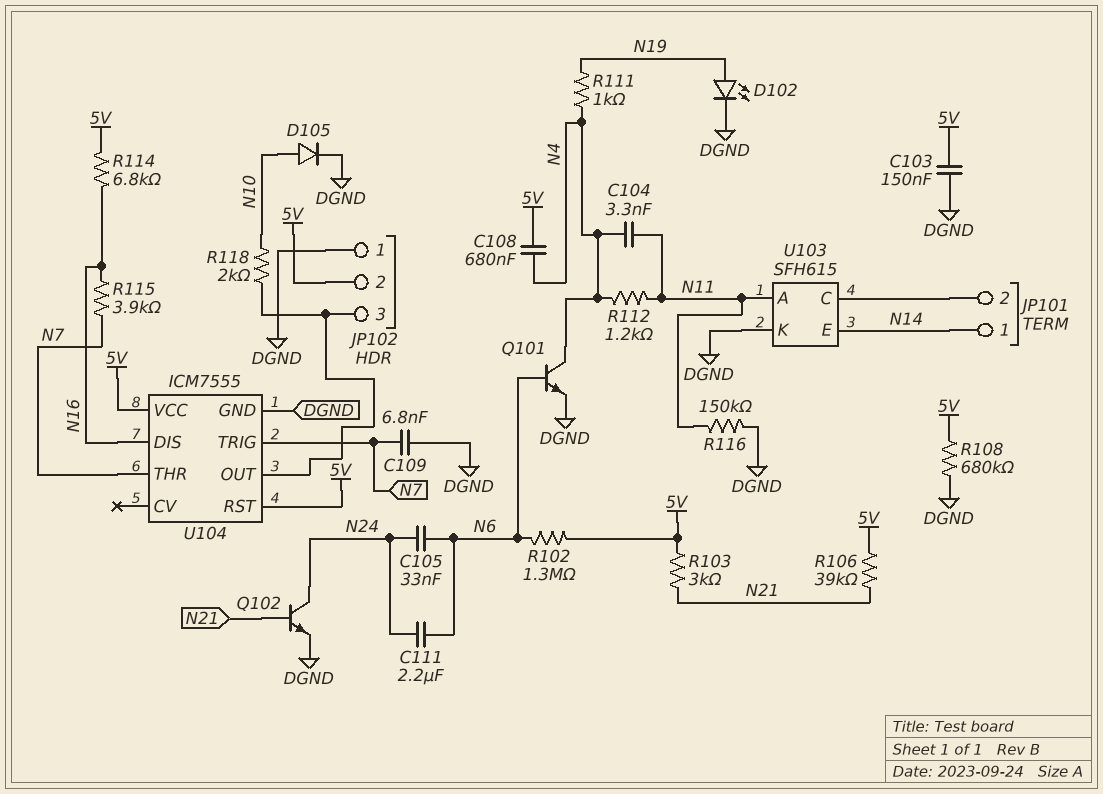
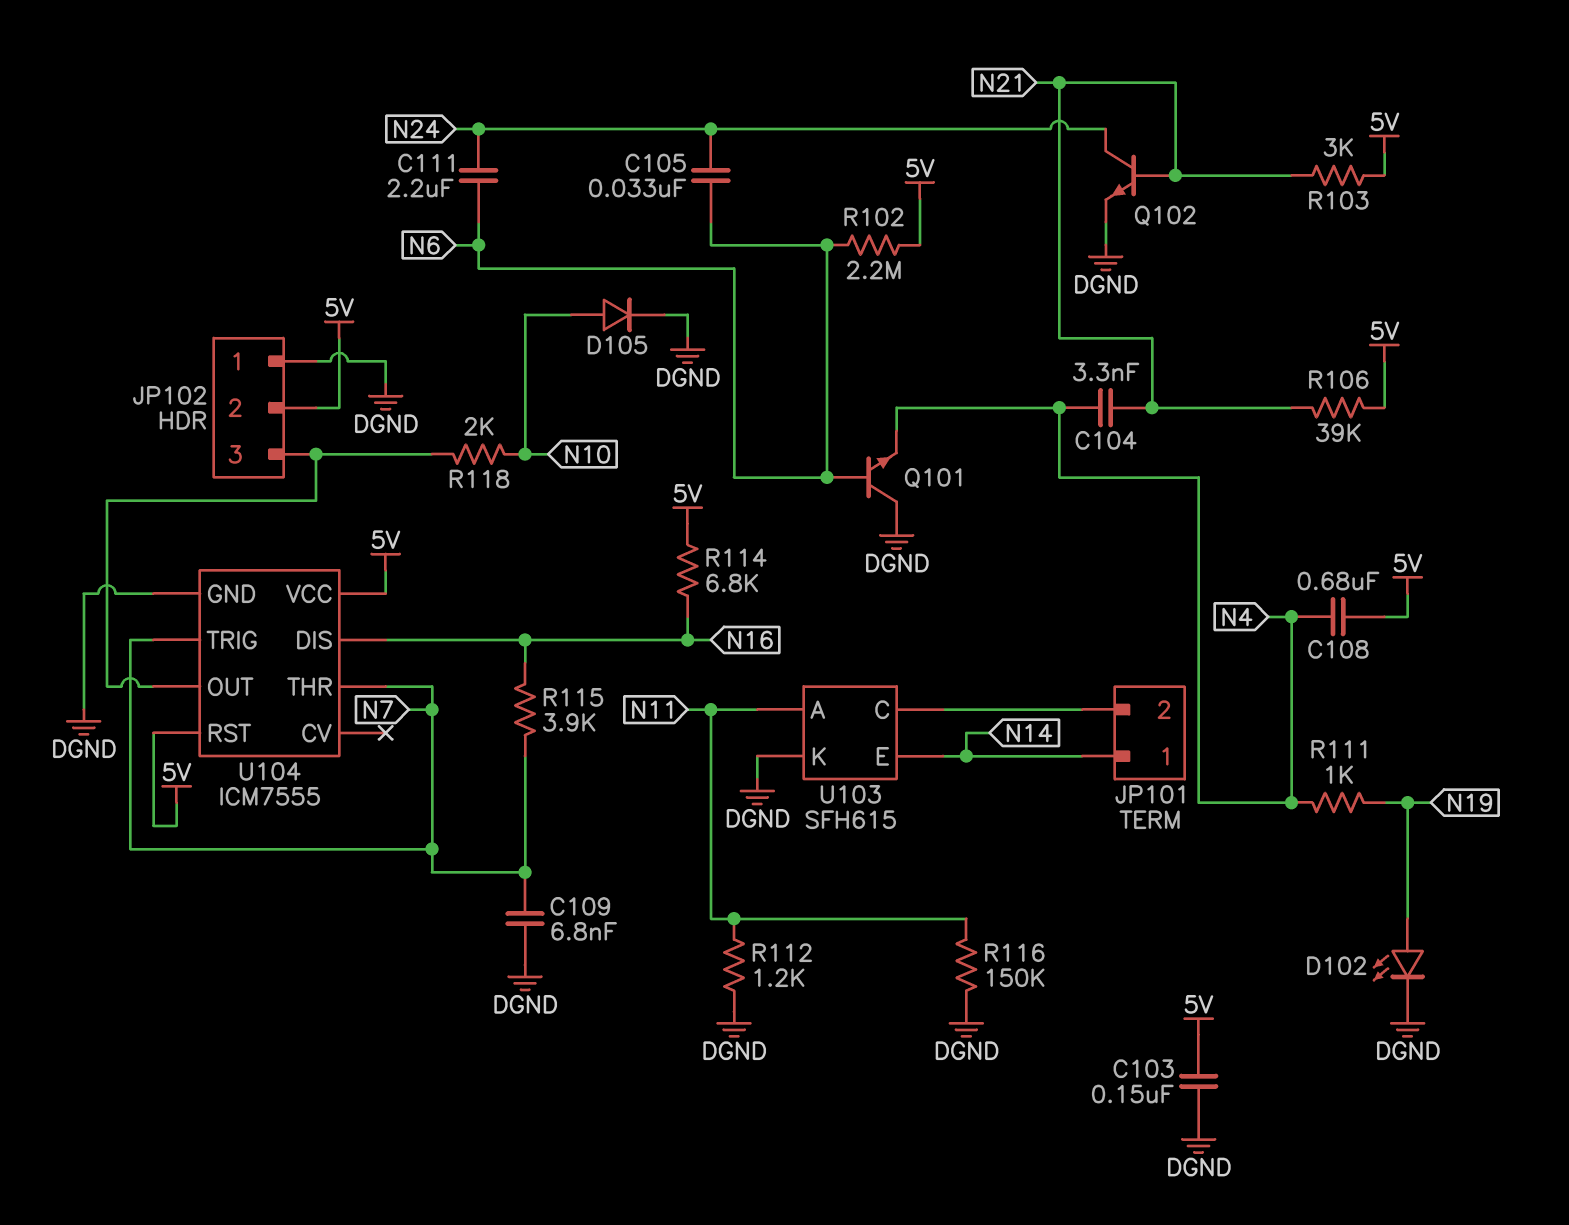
C104: 3.3nF (N4, N11) -> 3.3nF (N4, N21)
Q101: NPN (B N6, C N4, E DGND) -> NPN (B N6, C DGND, E N4)
R102: 1.3M (5V, N6) -> 2.2M (5V, N6)
R108: 680k (5V, DGND) -> none
R112: 1.2k (N4, N11) -> 1.2k (DGND, N11)

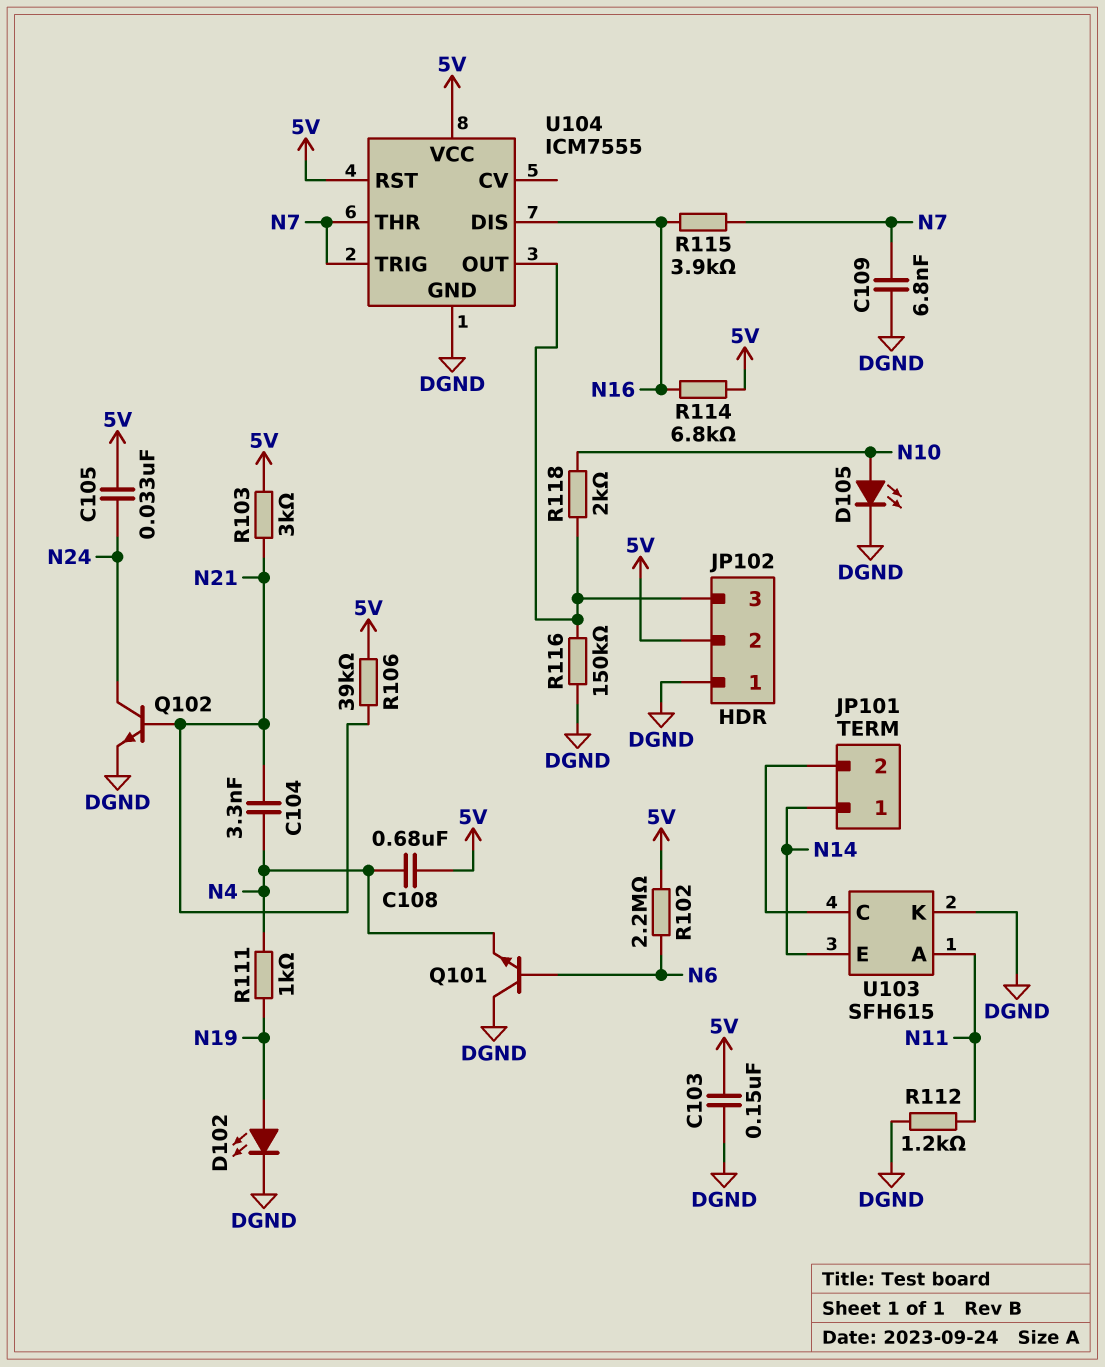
C105: 33nF (N6, N24) -> 33nF (5V, N24)
C111: 2.2uF (N6, N24) -> none
D105: diode (A N10, K DGND) -> LED (A N10, K DGND)
R116: 150k (DGND, N11) -> 150k (DGND, JP102/3)

